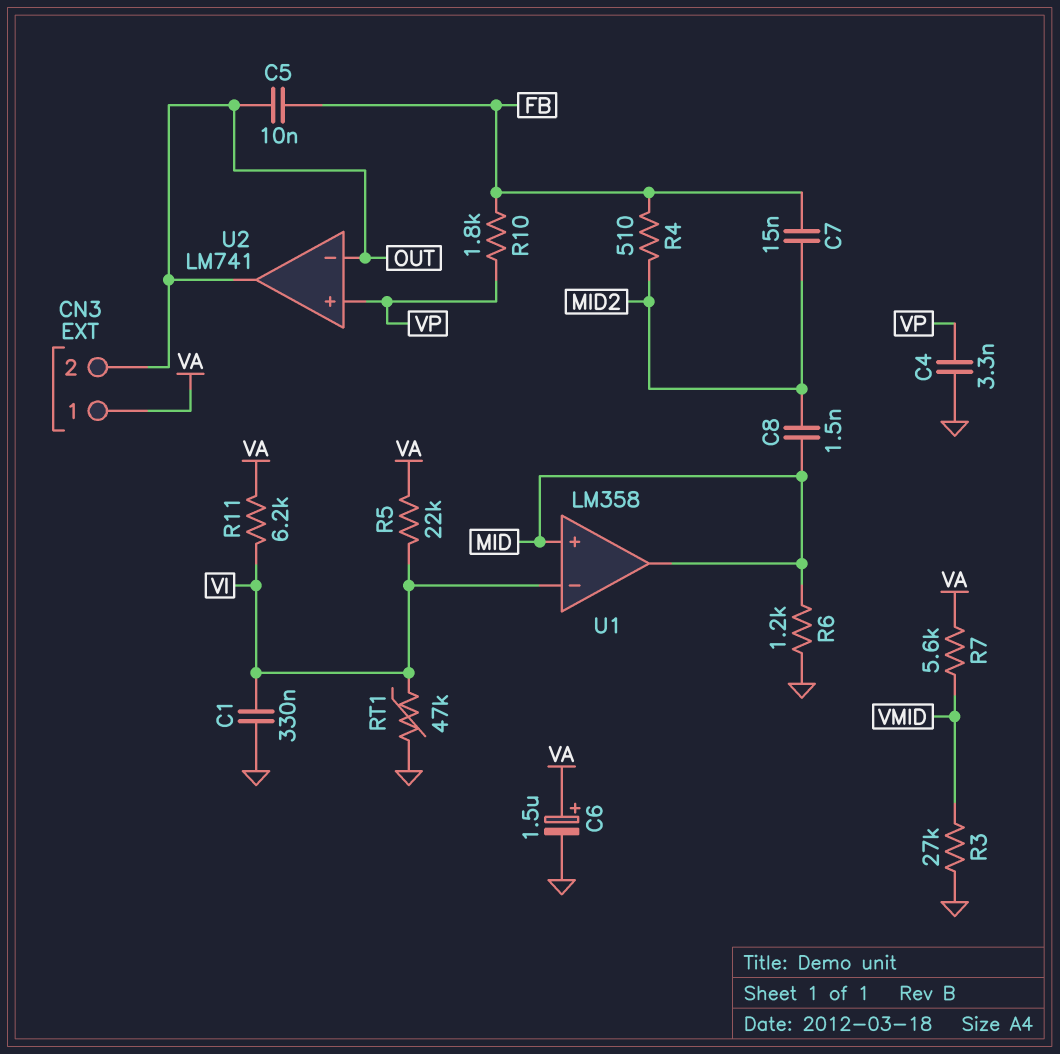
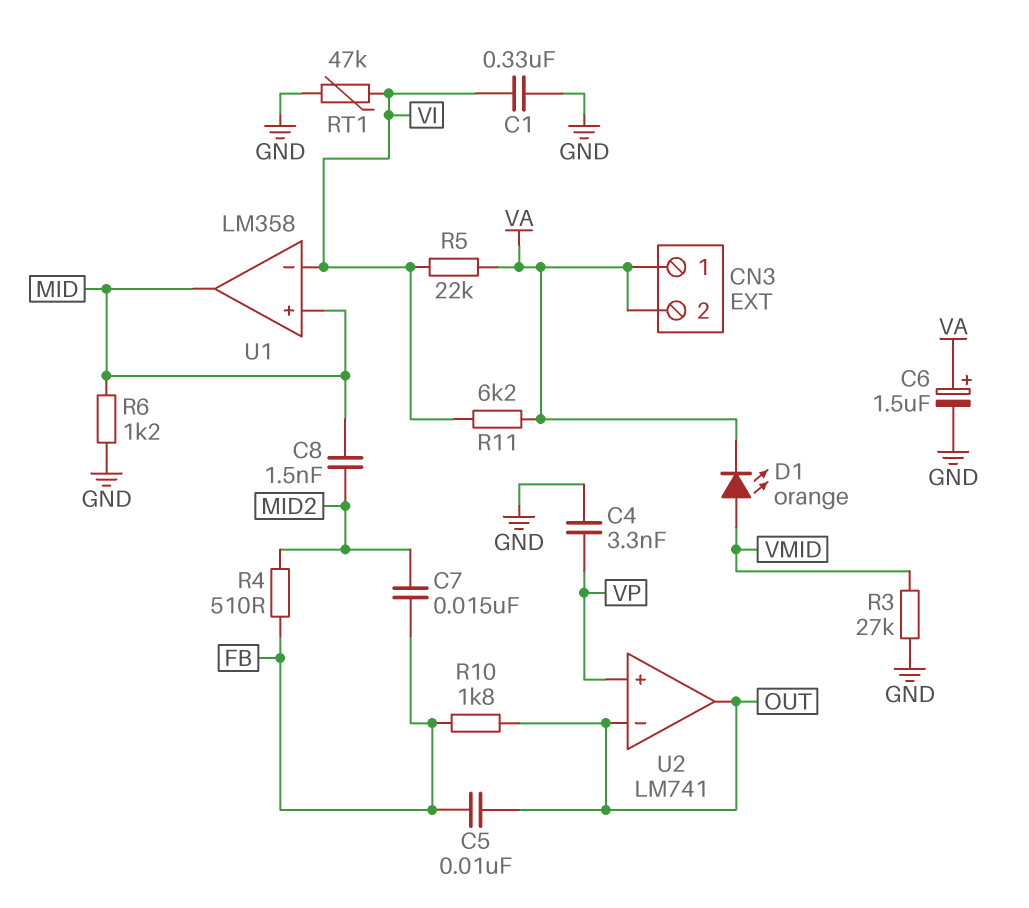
CN3 pin 2: OUT -> VA
D1: none -> LED orange (A VMID, K VA)
R7: 5.6k (VA, VMID) -> none
R10: 1.8k (FB, VP) -> 1.8k (FB, OUT)

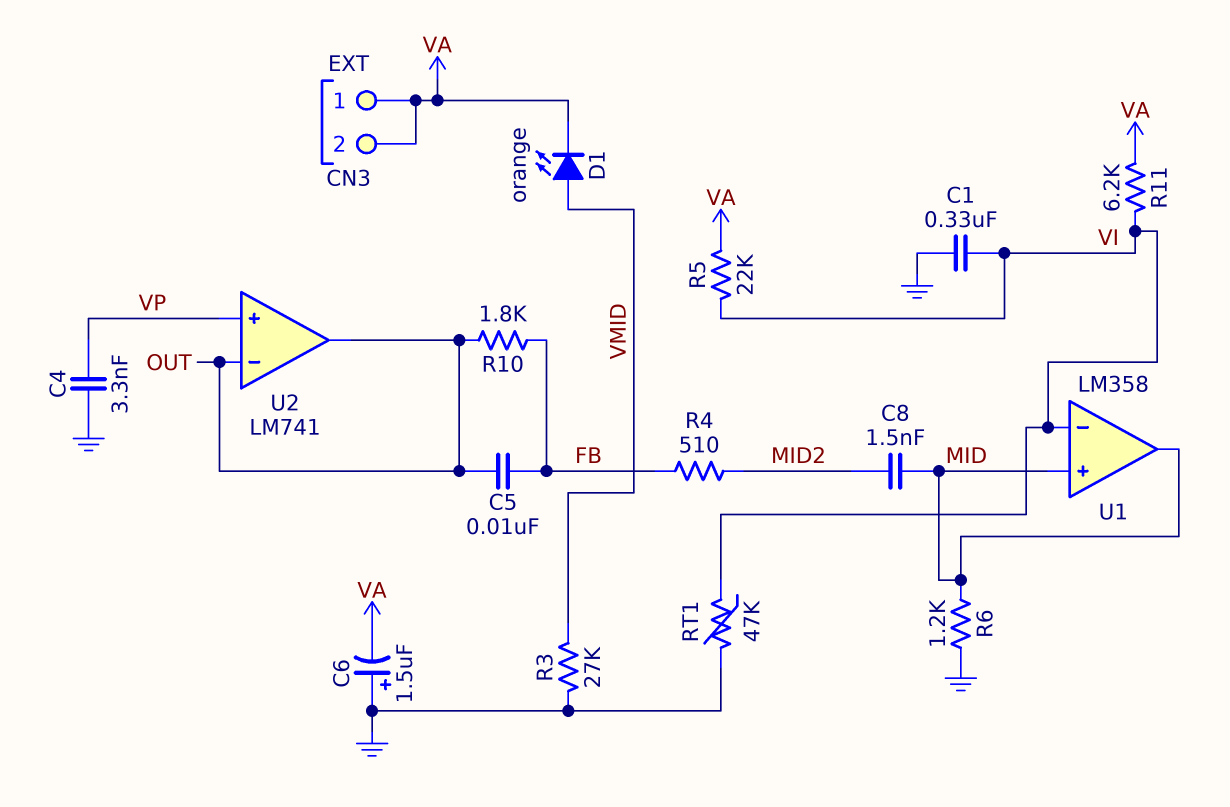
C6: 1.5uF (plus VA, minus GND) -> 1.5uF (plus GND, minus VA)
C7: 15nF (FB, MID2) -> none

